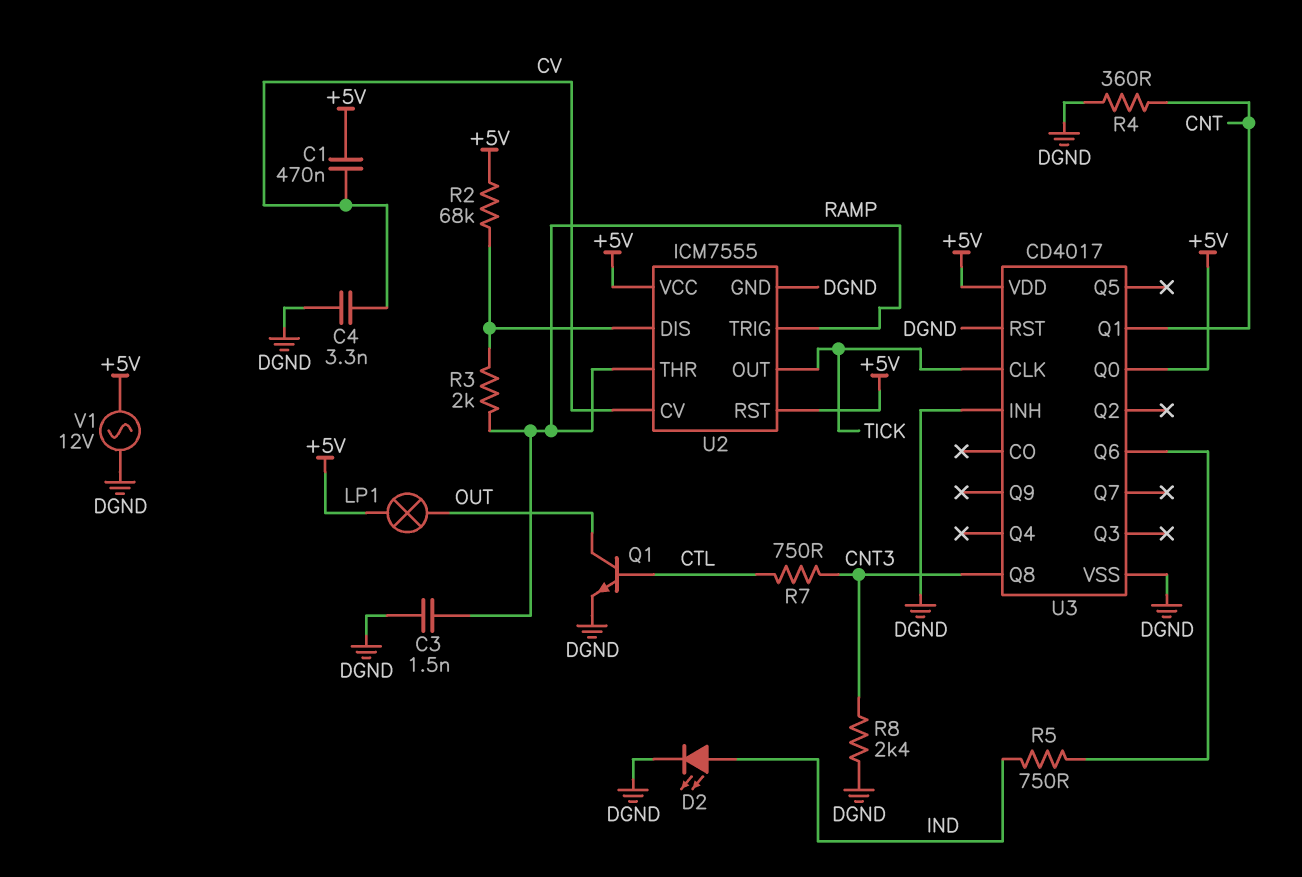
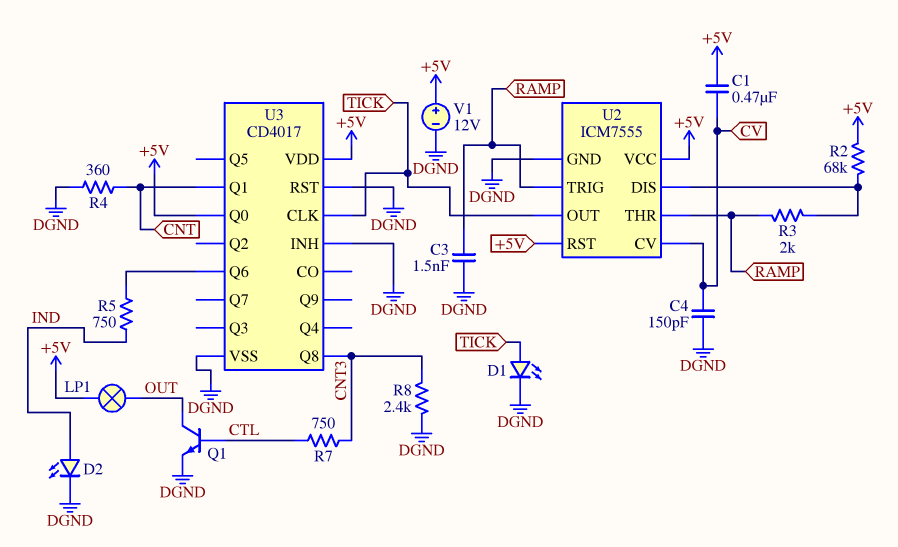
C4: 3.3nF (CV, DGND) -> 150pF (CV, DGND)
D1: none -> LED (A TICK, K DGND)
V1: AC 12V (+5V, DGND) -> 12V (plus +5V, minus DGND)

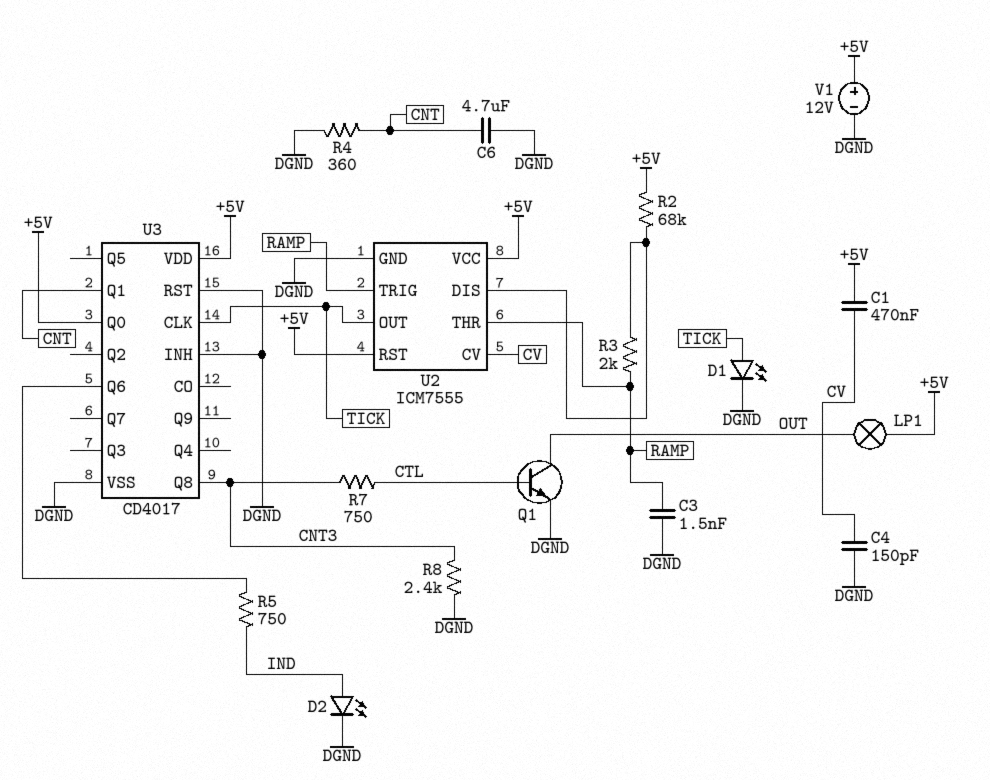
C6: none -> 4.7uF (CNT, DGND)

